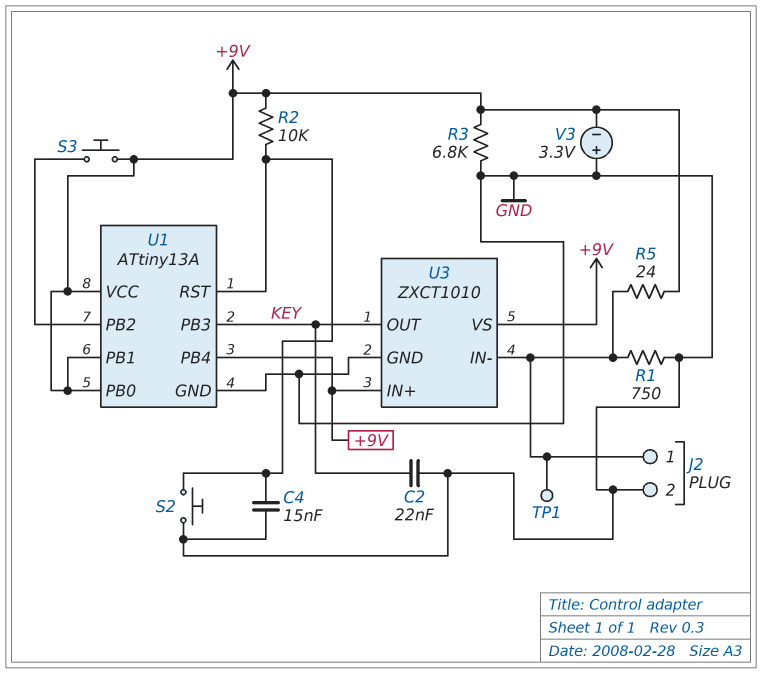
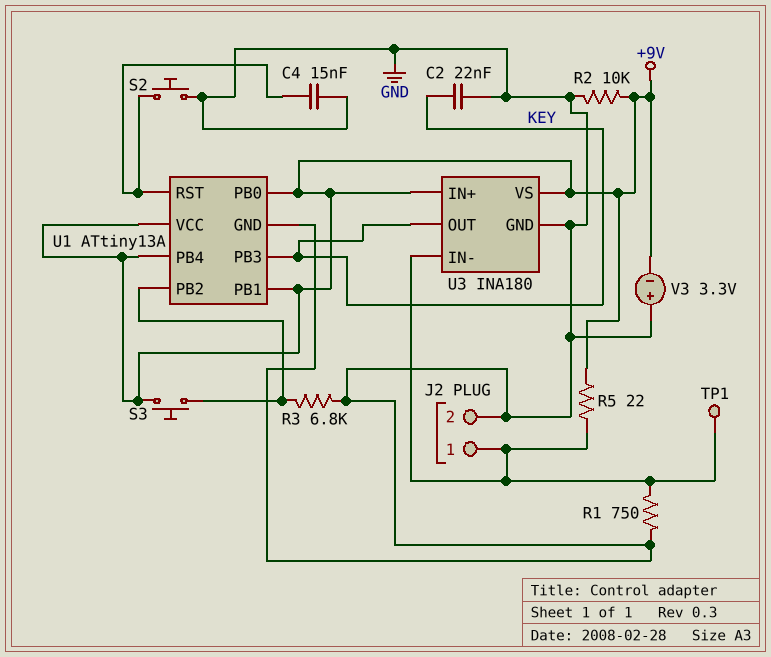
R2: 10k (+9V, U1/RST) -> 10k (+9V, GND)
R3: 6.8k (+9V, GND) -> 6.8k (GND, U1/PB2)
R5: 24 (+9V, J2/1) -> 22 (+9V, J2/1)
U3: ZXCT1010 -> INA180

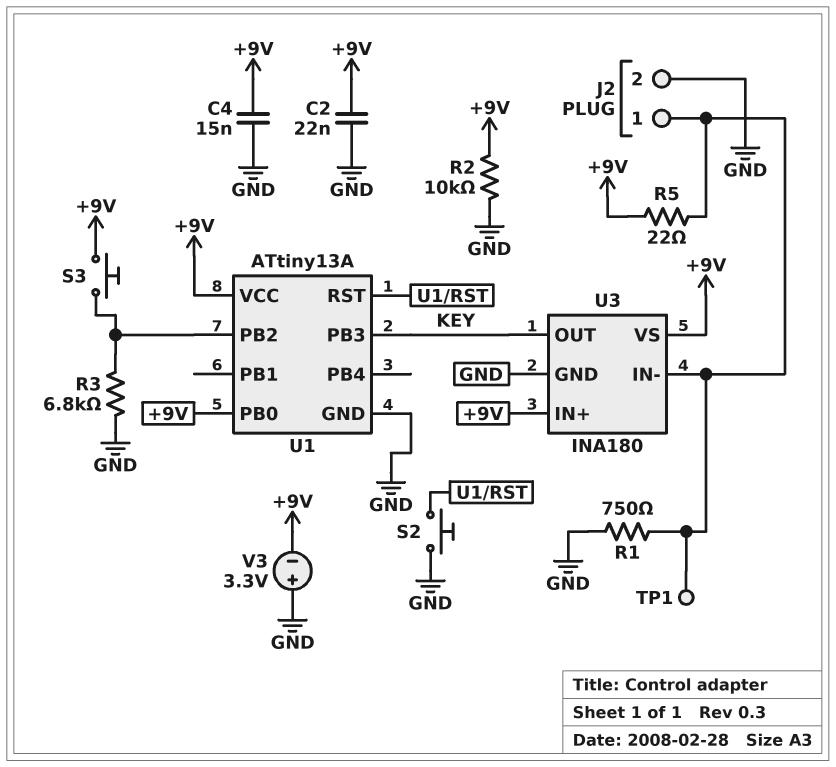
C2: 22nF (GND, KEY) -> 22nF (+9V, GND)
C4: 15nF (GND, U1/RST) -> 15nF (+9V, GND)
U1 pin PB1: +9V -> none
U1 pin PB4: +9V -> none

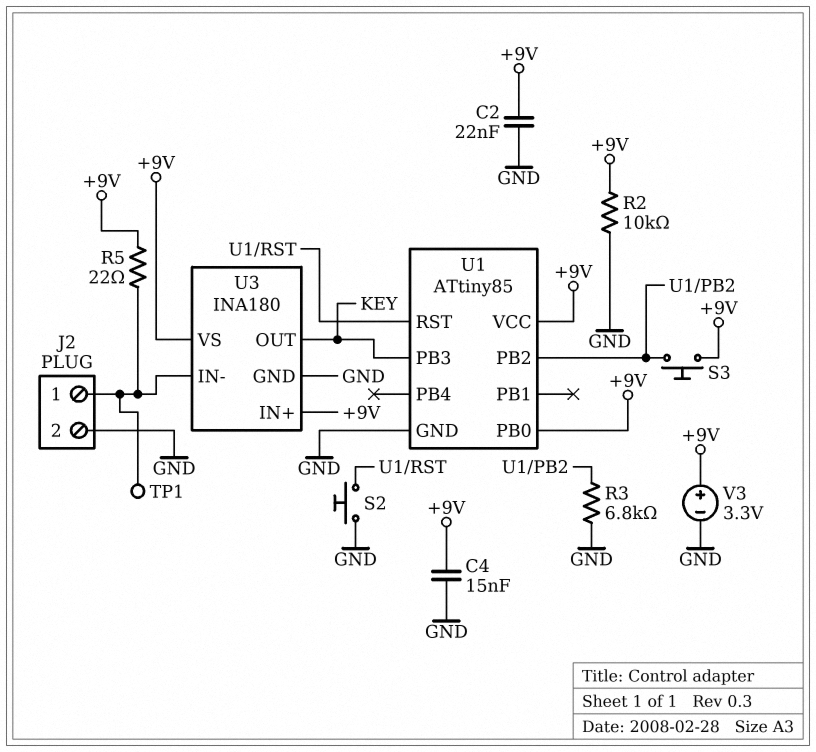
R1: 750 (GND, J2/1) -> none
U1: ATtiny13A -> ATtiny85
V3: 3.3V (plus GND, minus +9V) -> 3.3V (plus +9V, minus GND)

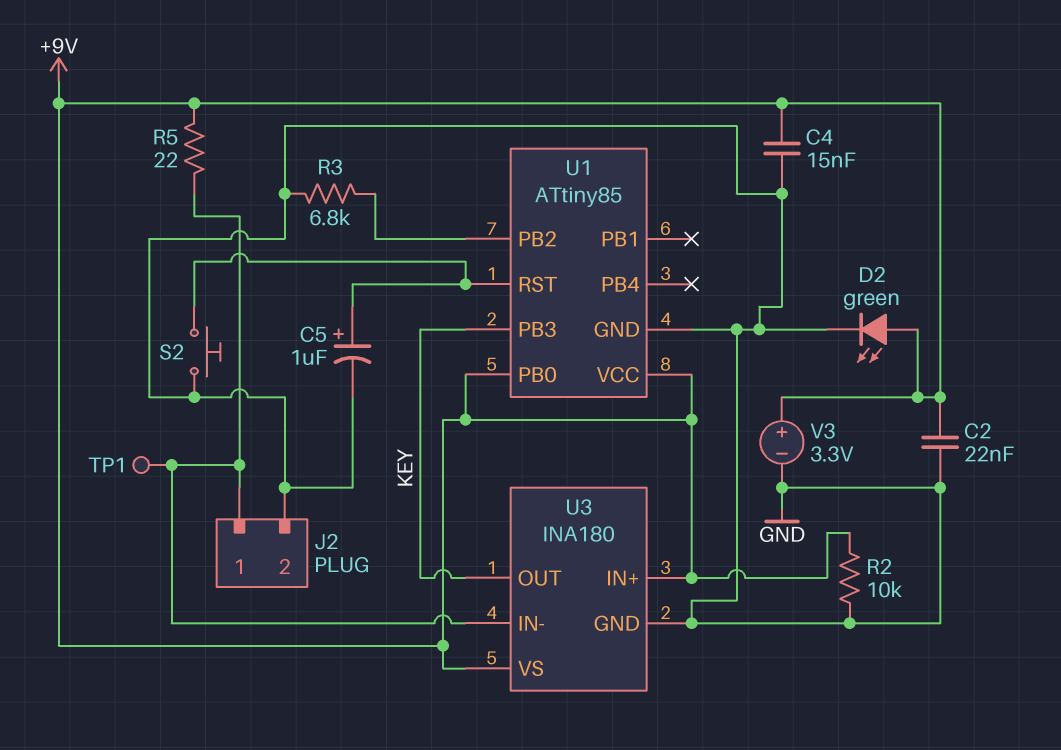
C5: none -> 1uF (plus U1/RST, minus GND)
D2: none -> LED green (A +9V, K GND)
S3: button (+9V, U1/PB2) -> none

